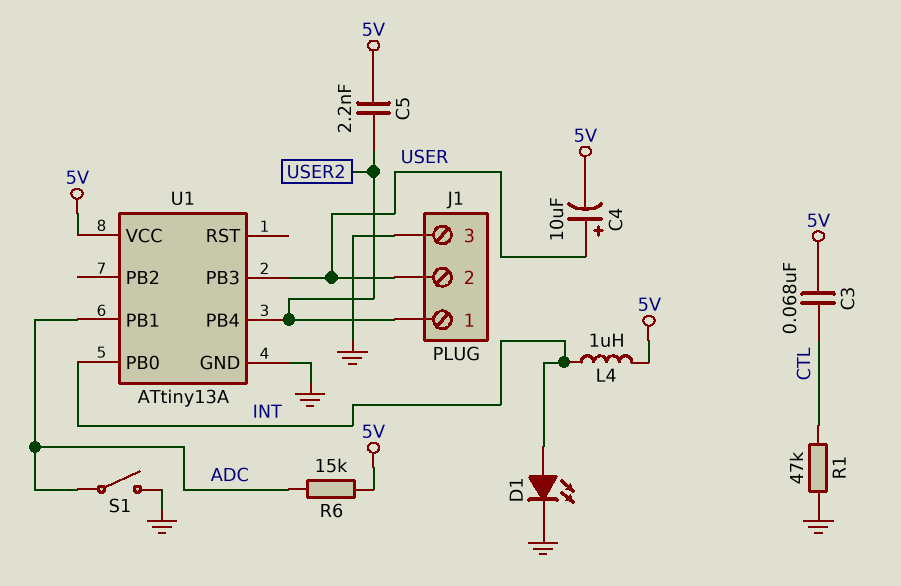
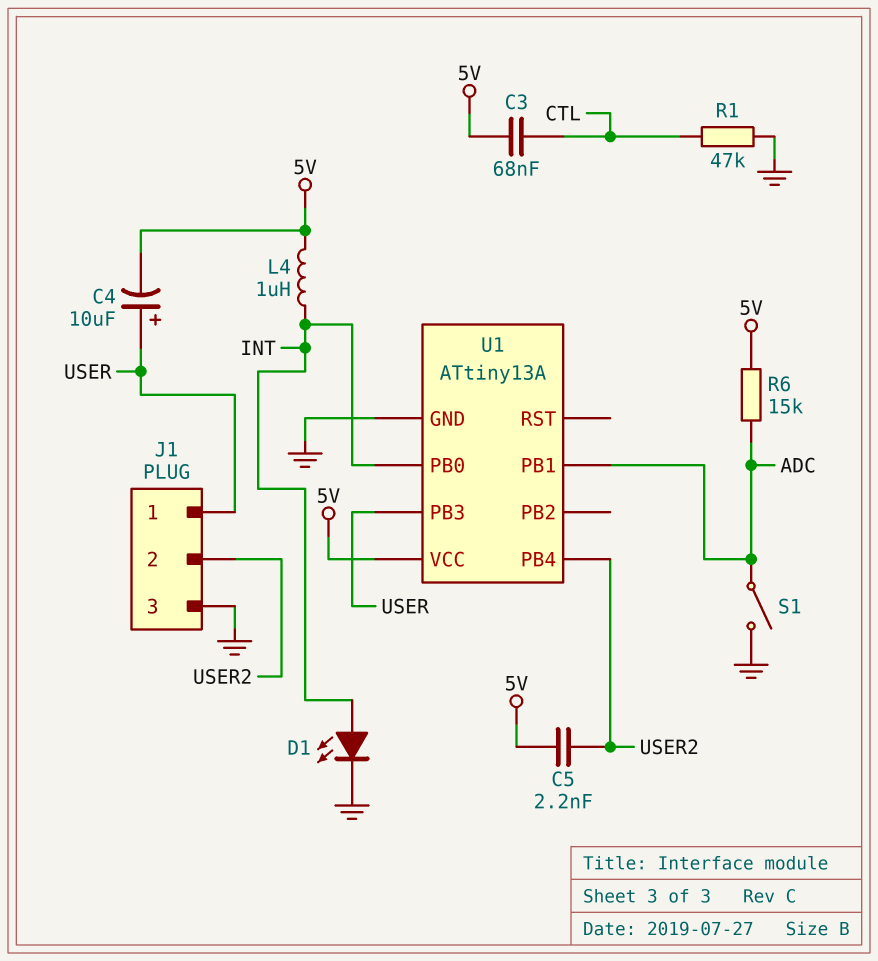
J1 pin 1: USER2 -> USER
J1 pin 2: USER -> USER2

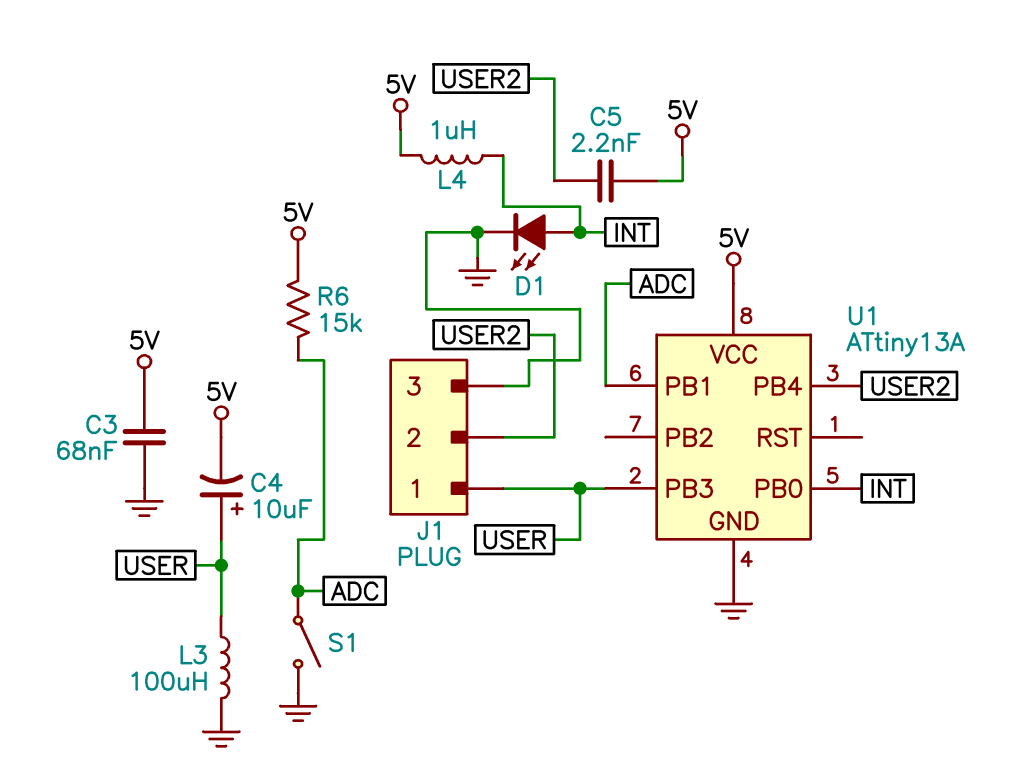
C3: 68nF (5V, CTL) -> 68nF (5V, GND)
L3: none -> 100uH (GND, USER)
R1: 47k (CTL, GND) -> none

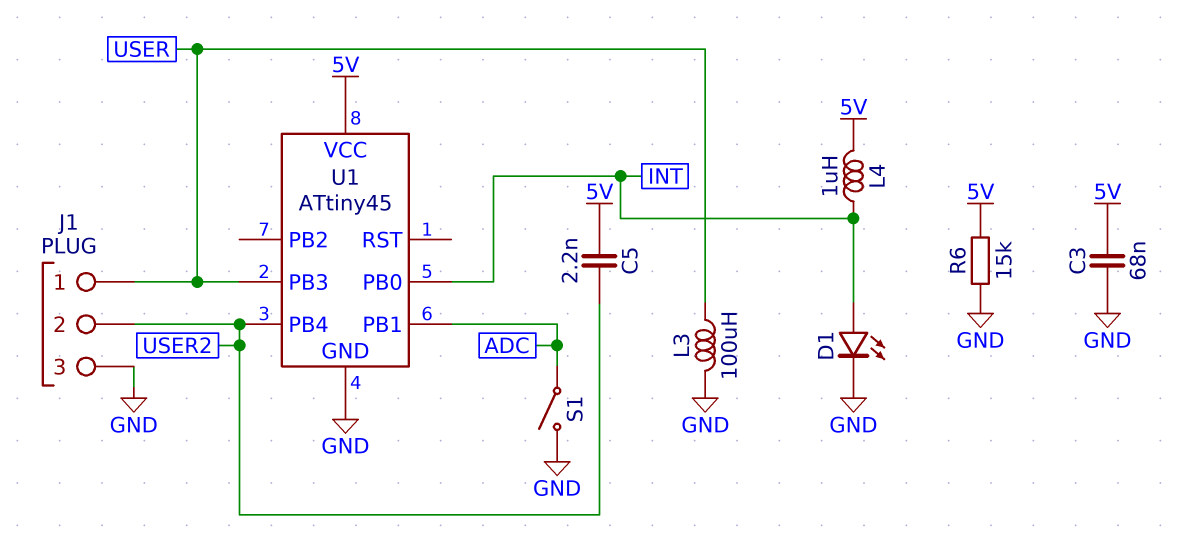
C4: 10uF (plus USER, minus 5V) -> none
R6: 15k (5V, ADC) -> 15k (5V, GND)
U1: ATtiny13A -> ATtiny45

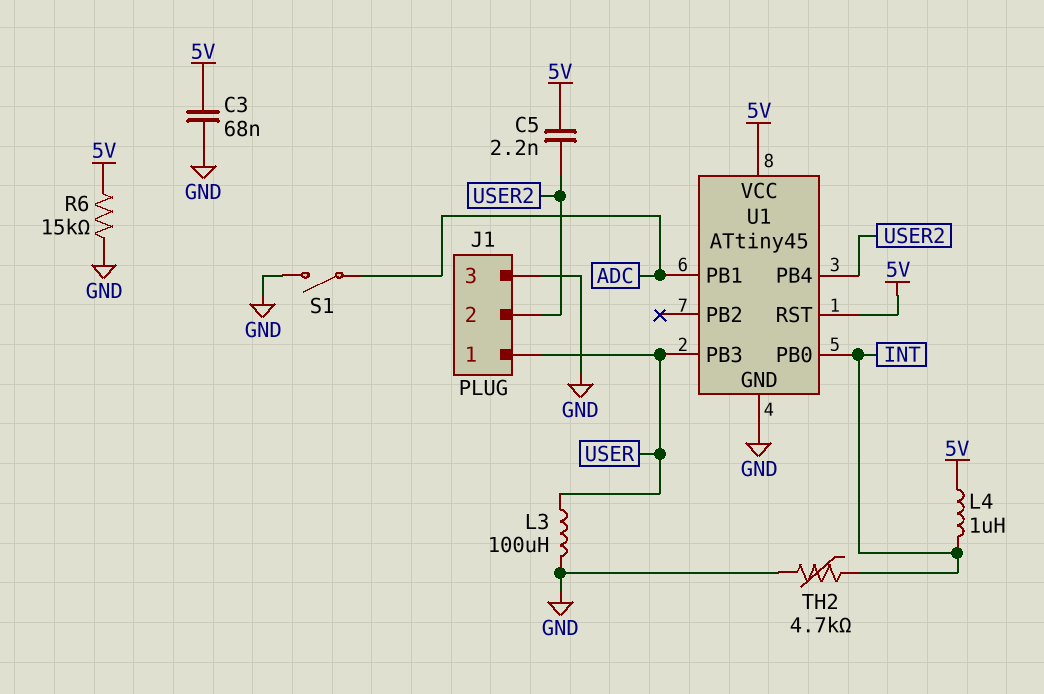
D1: LED (A INT, K GND) -> none
TH2: none -> 4.7k (GND, INT)
U1 pin RST: none -> 5V

